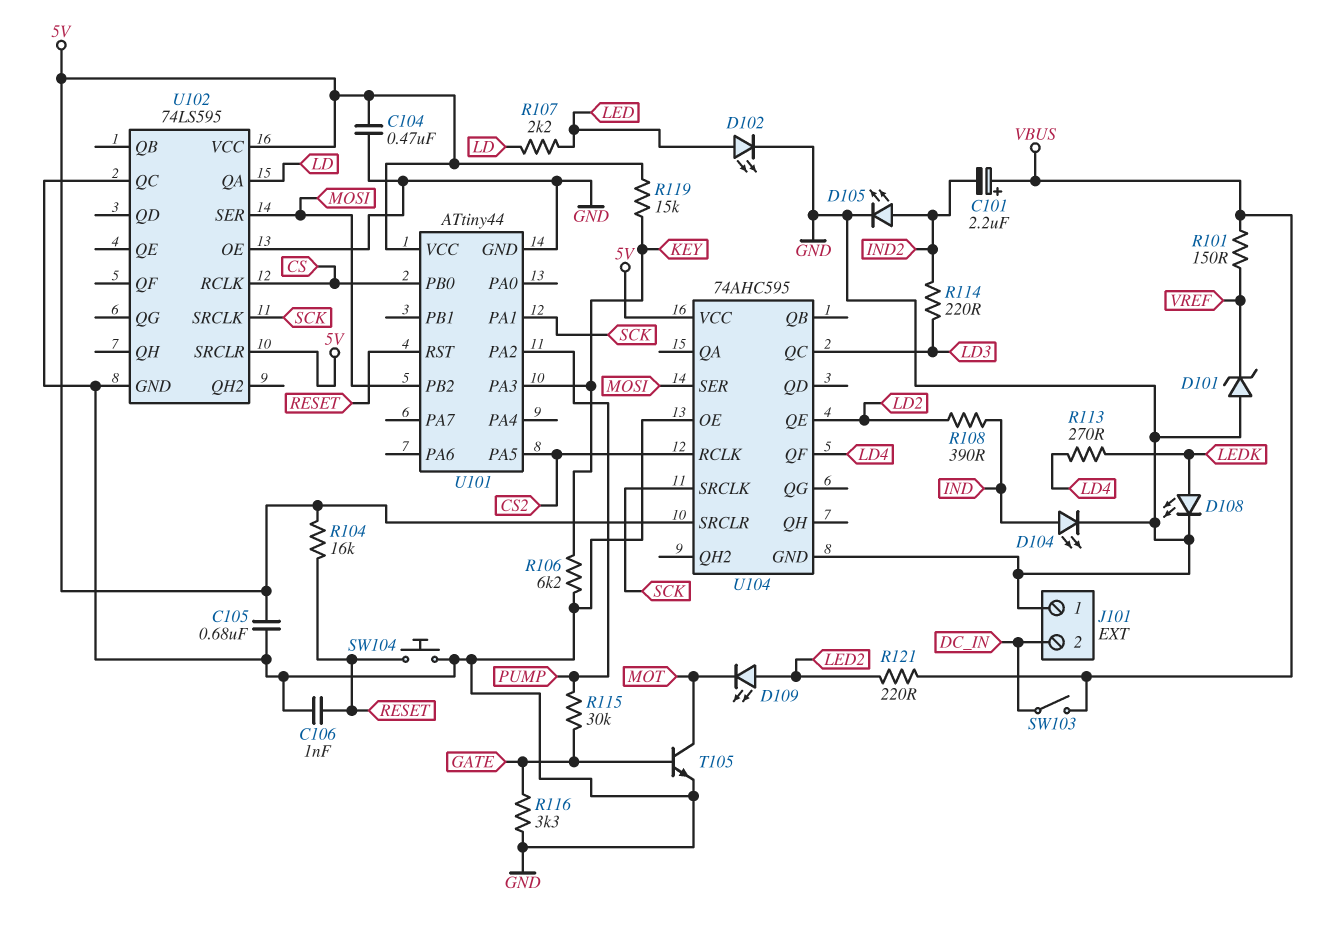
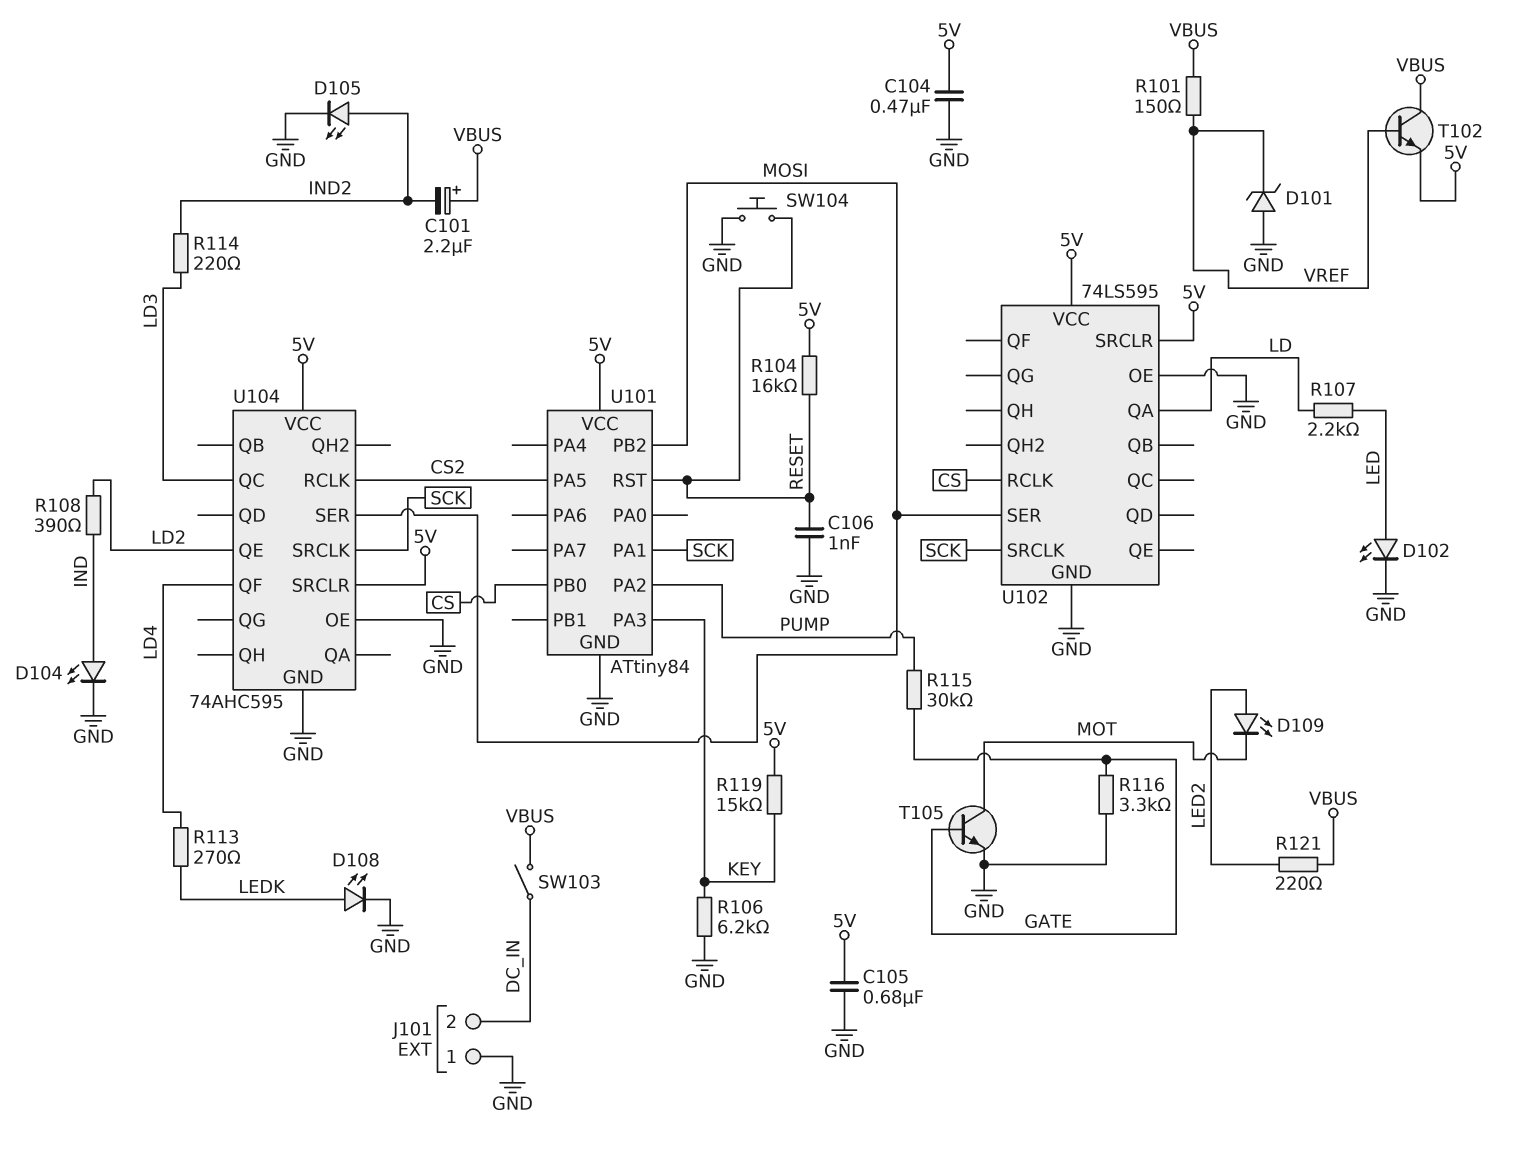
T102: none -> NPN (B VREF, C VBUS, E 5V)
U101: ATtiny44 -> ATtiny84
U102 pin QC: GND -> none

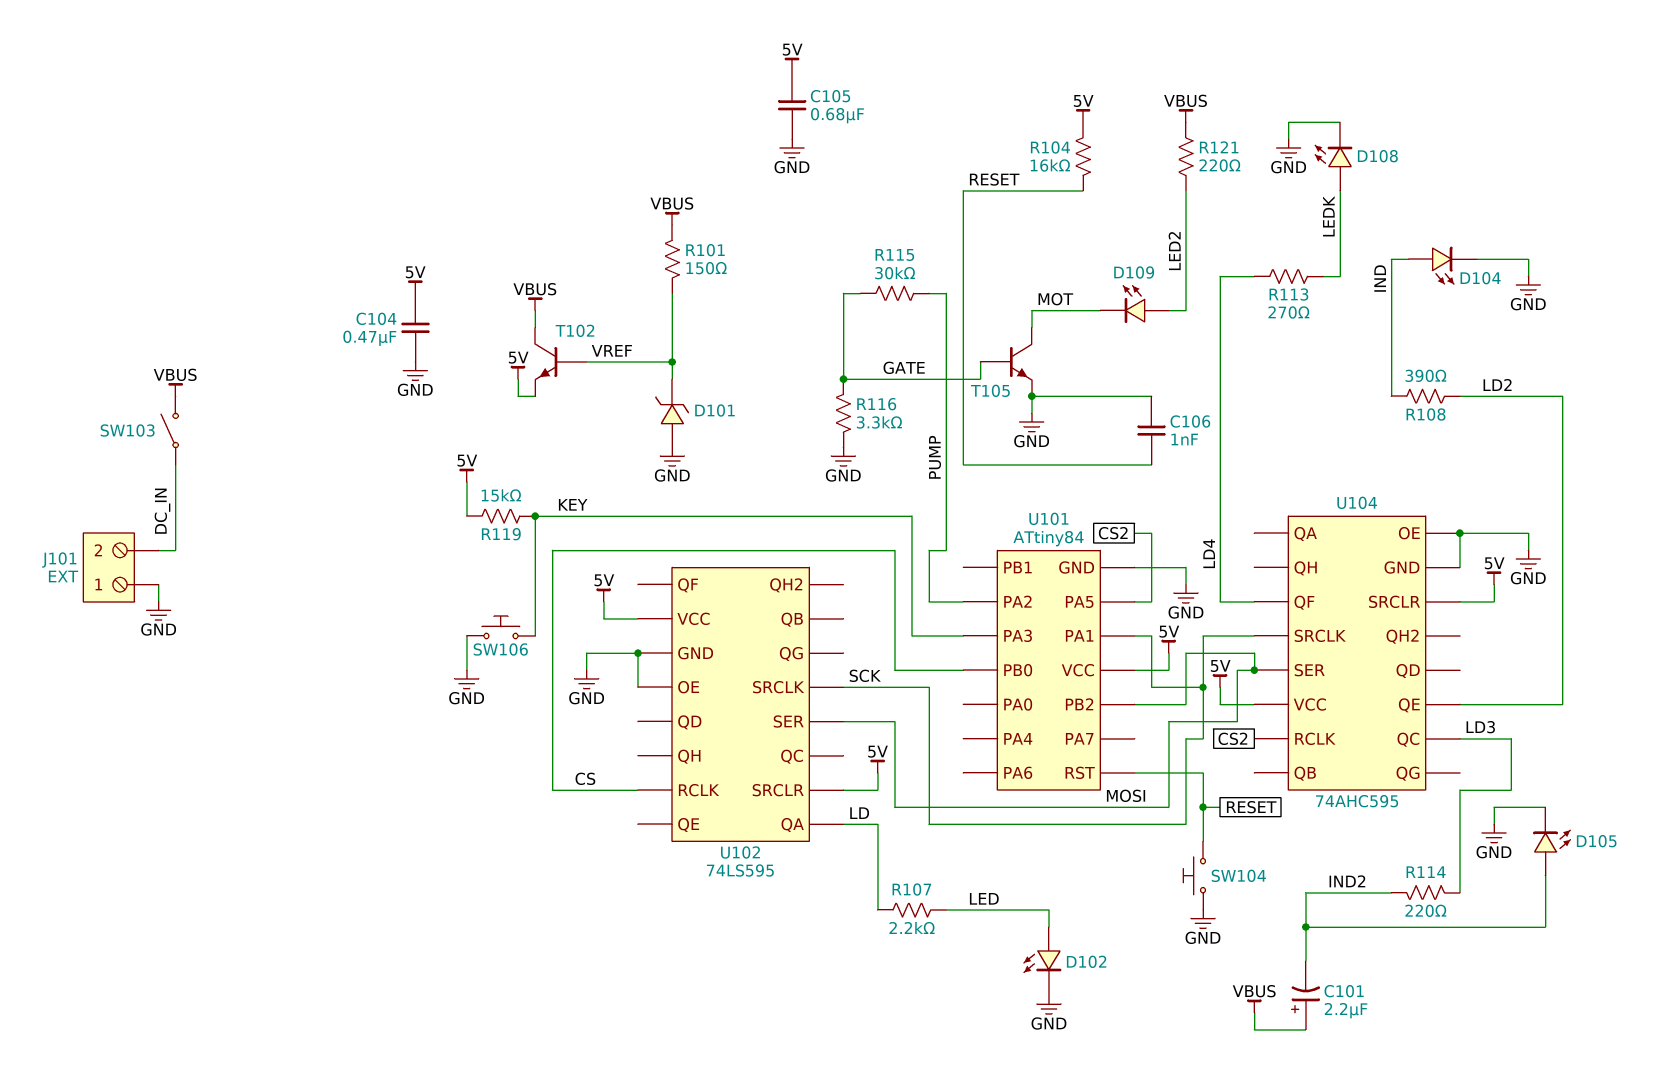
R106: 6.2k (GND, KEY) -> none
SW106: none -> button (GND, KEY)

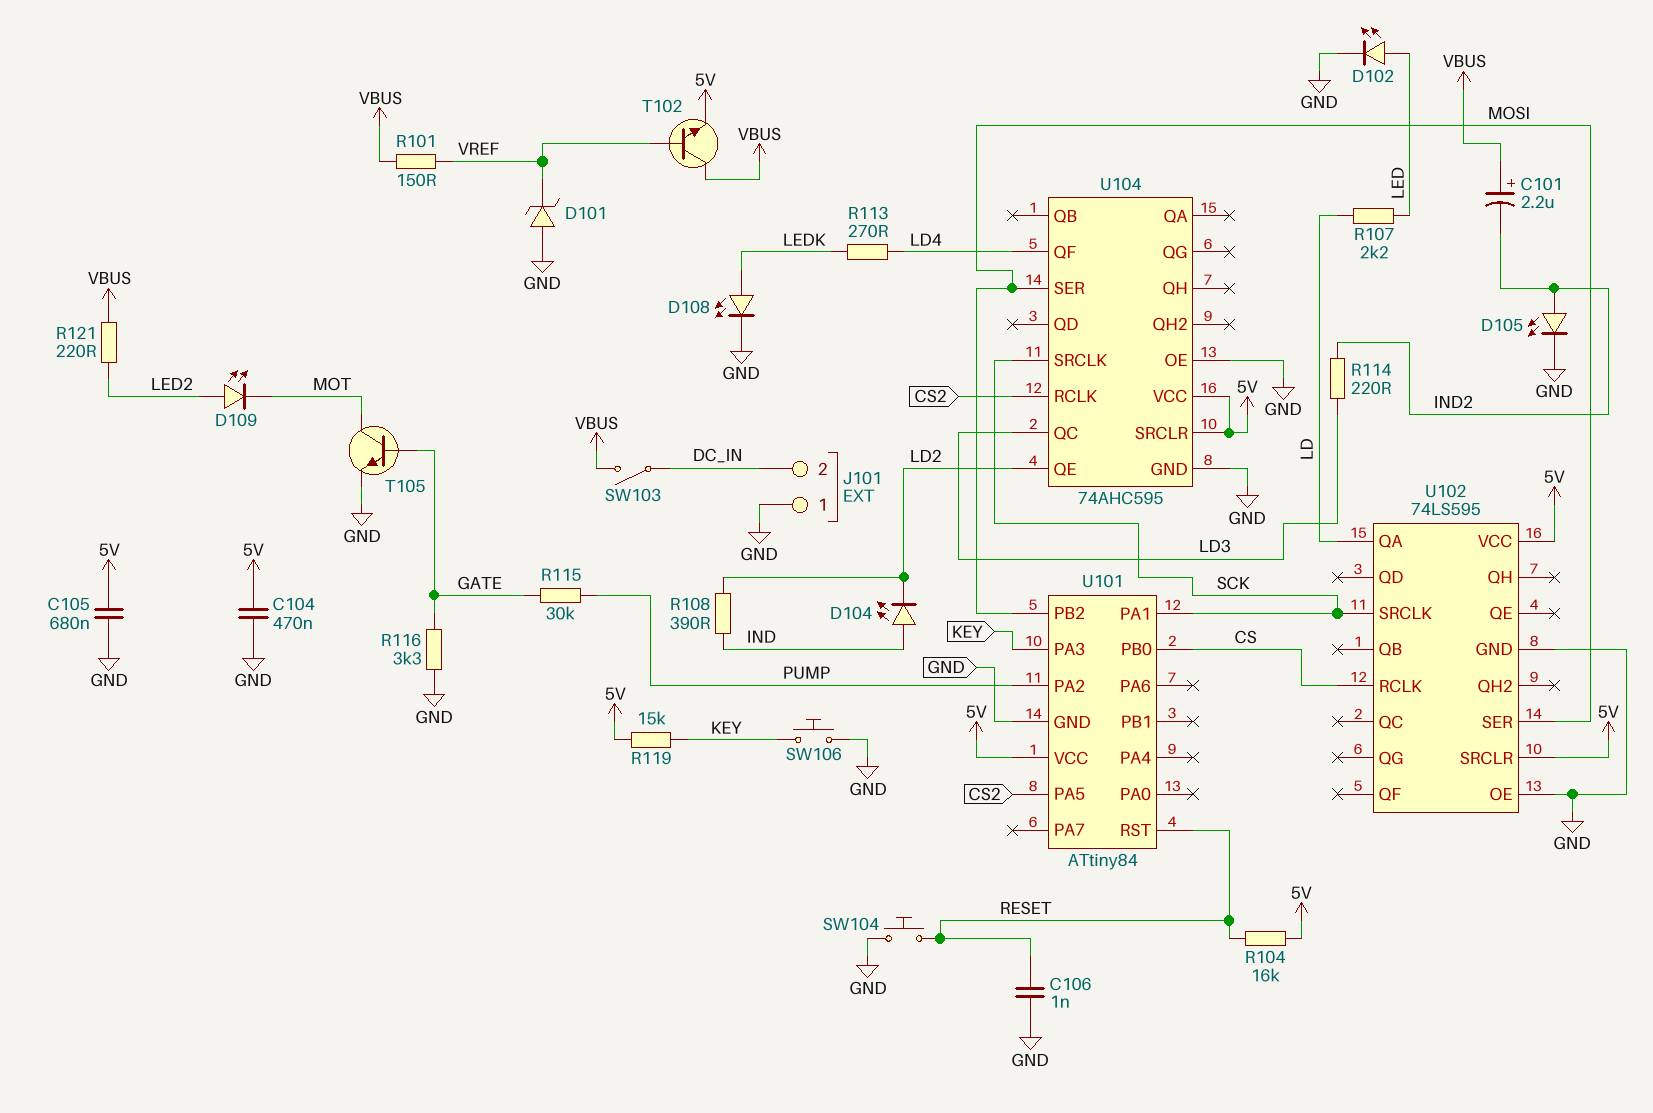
D104: LED (A IND, K GND) -> LED (A IND, K LD2)

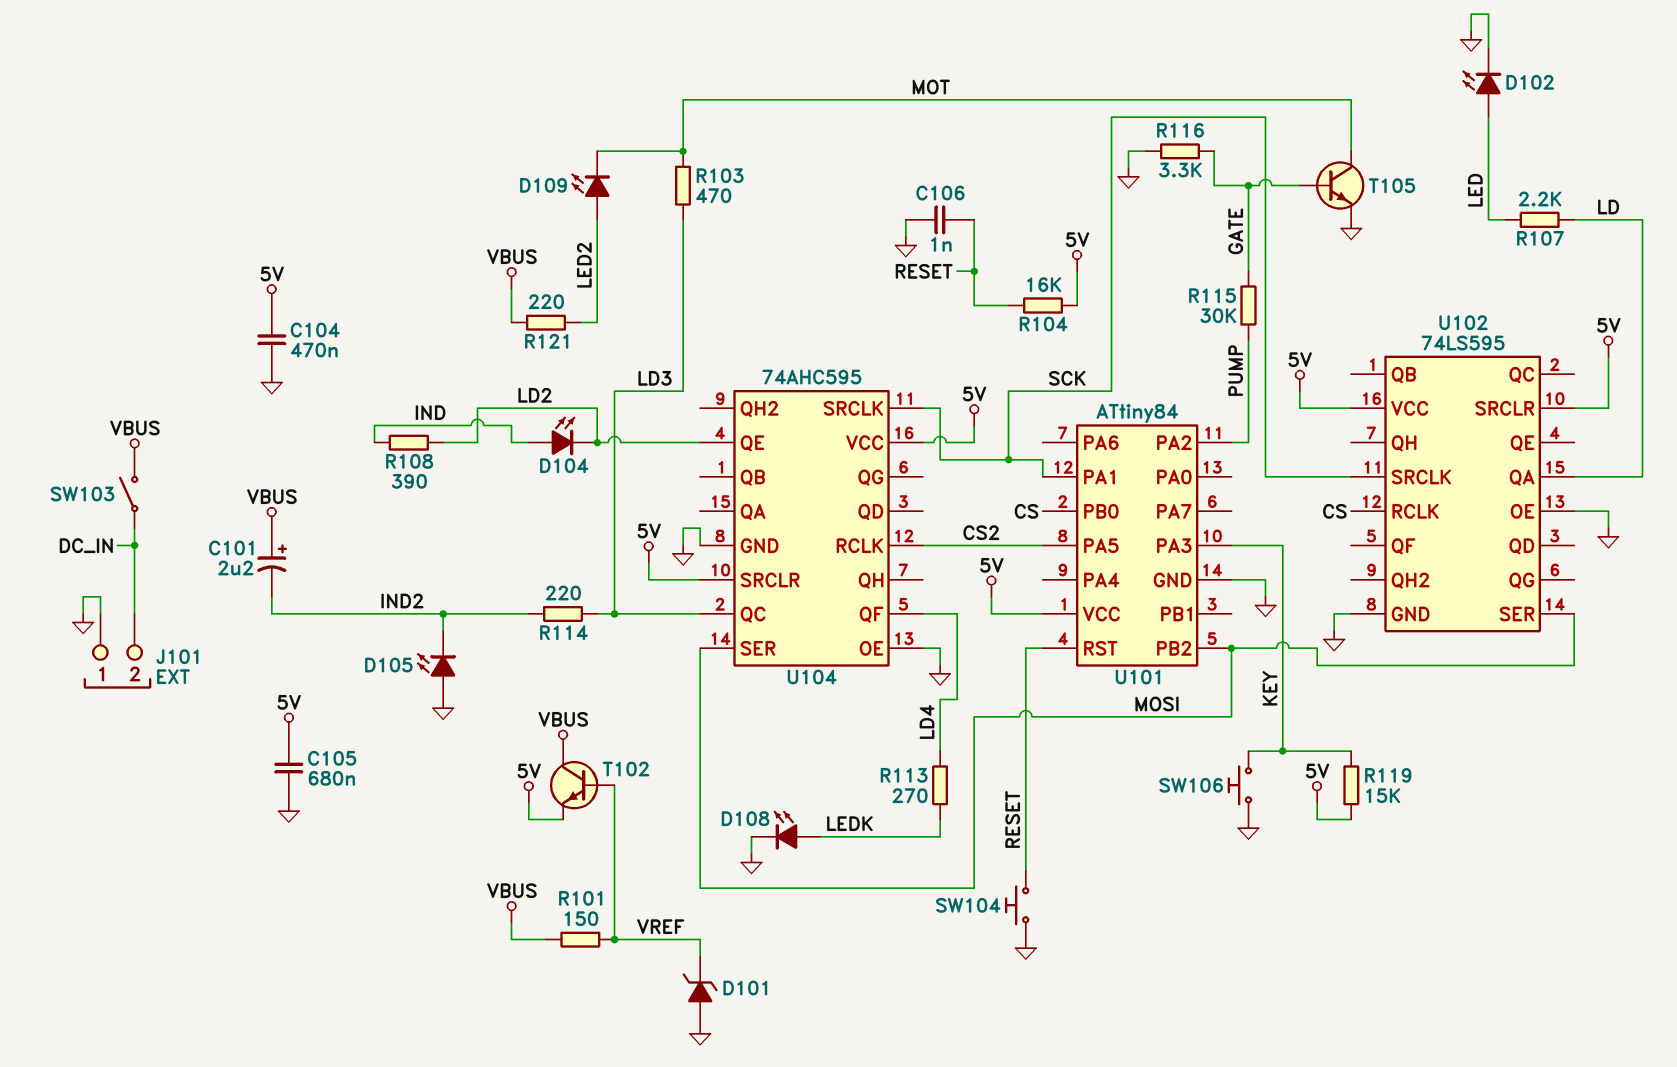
D105: LED (A IND2, K GND) -> LED (A GND, K IND2)
R103: none -> 470 (LD3, MOT)

